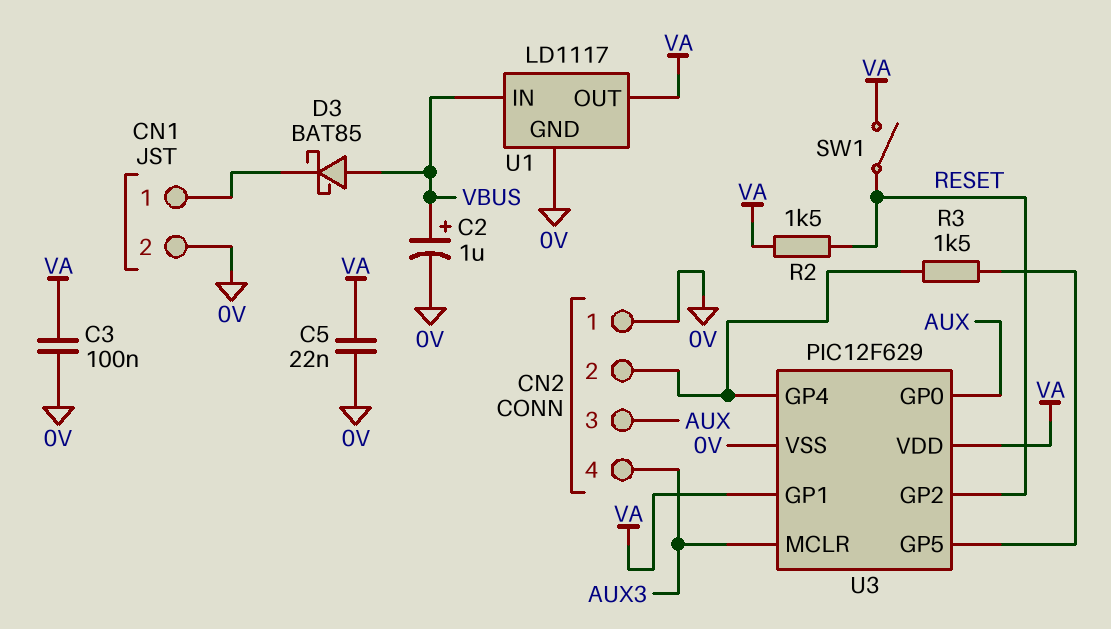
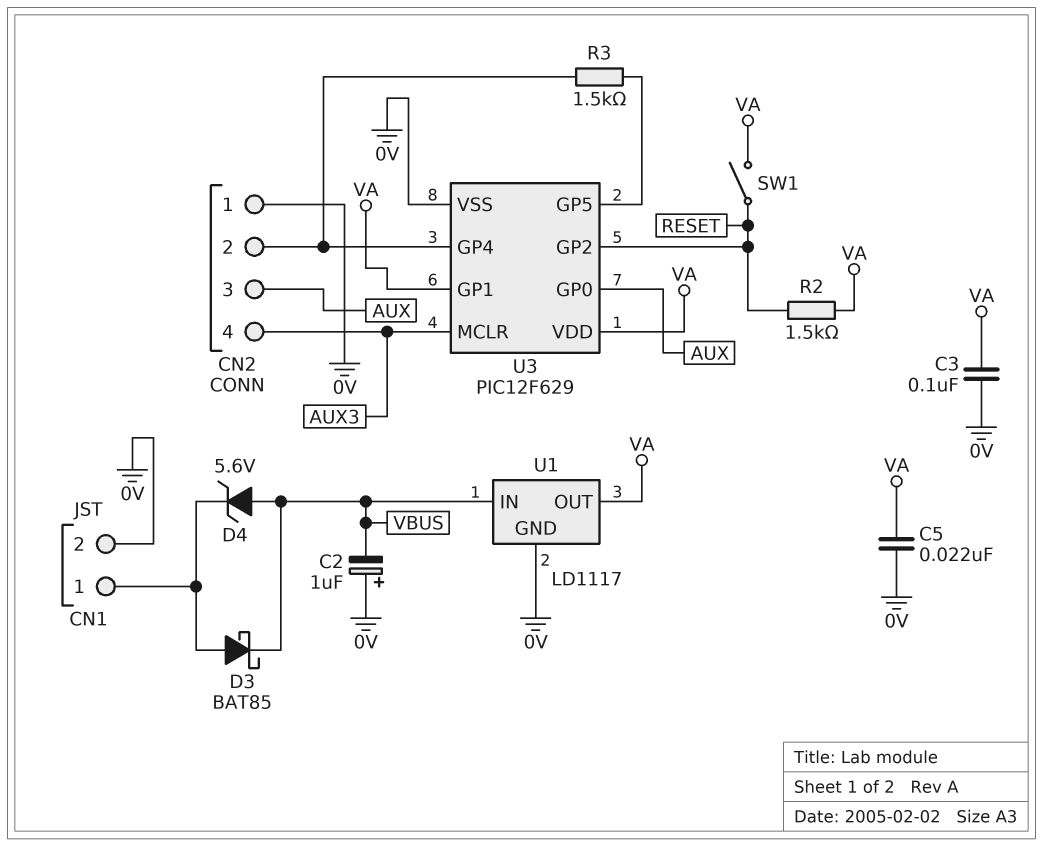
C2: 1uF (plus VBUS, minus 0V) -> 1uF (plus 0V, minus VBUS)
D3: schottky BAT85 (A VBUS, K CN1/1) -> schottky BAT85 (A CN1/1, K VBUS)
D4: none -> zener 5.6V (A VBUS, K CN1/1)

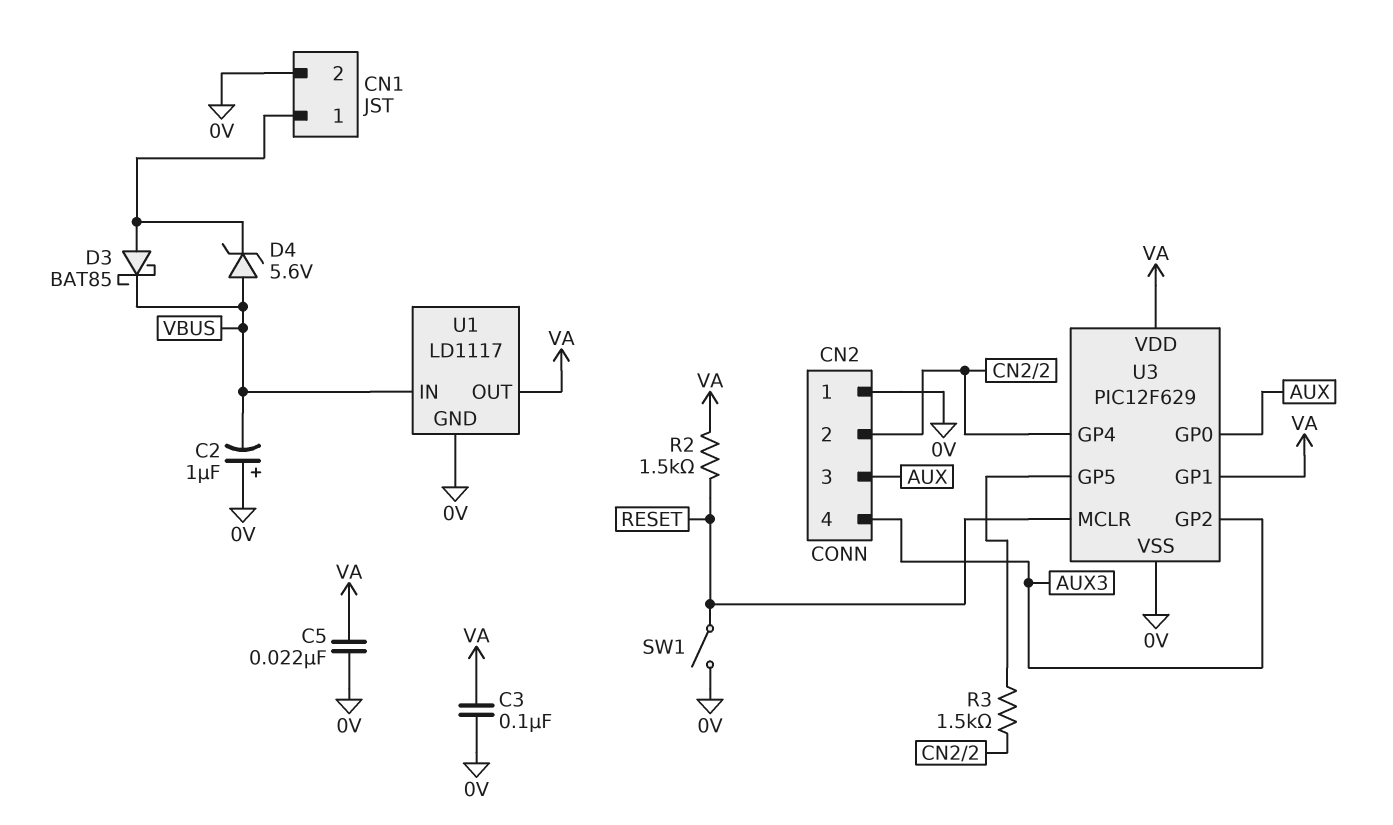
SW1: switch (RESET, VA) -> switch (0V, RESET)
U3 pin GP2: RESET -> AUX3
U3 pin MCLR: AUX3 -> RESET

